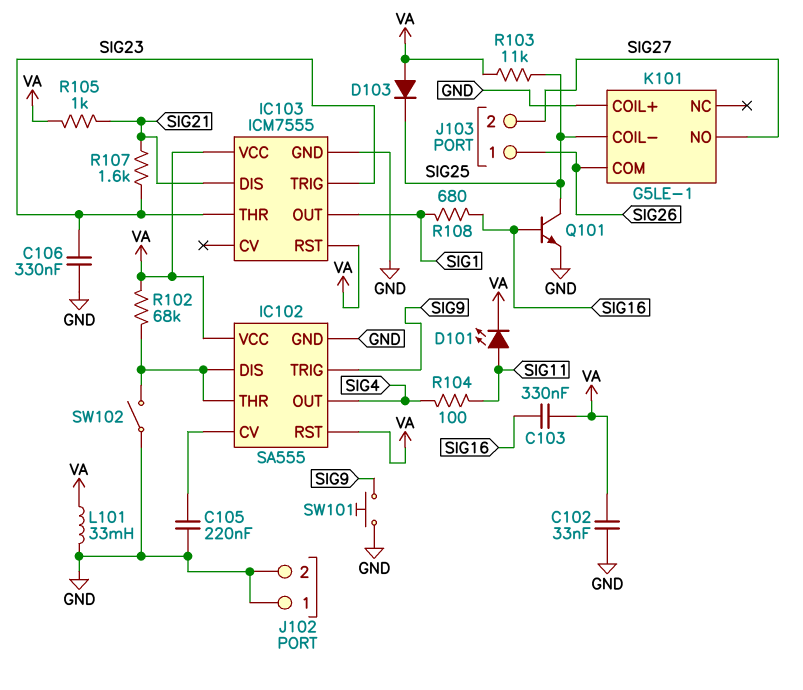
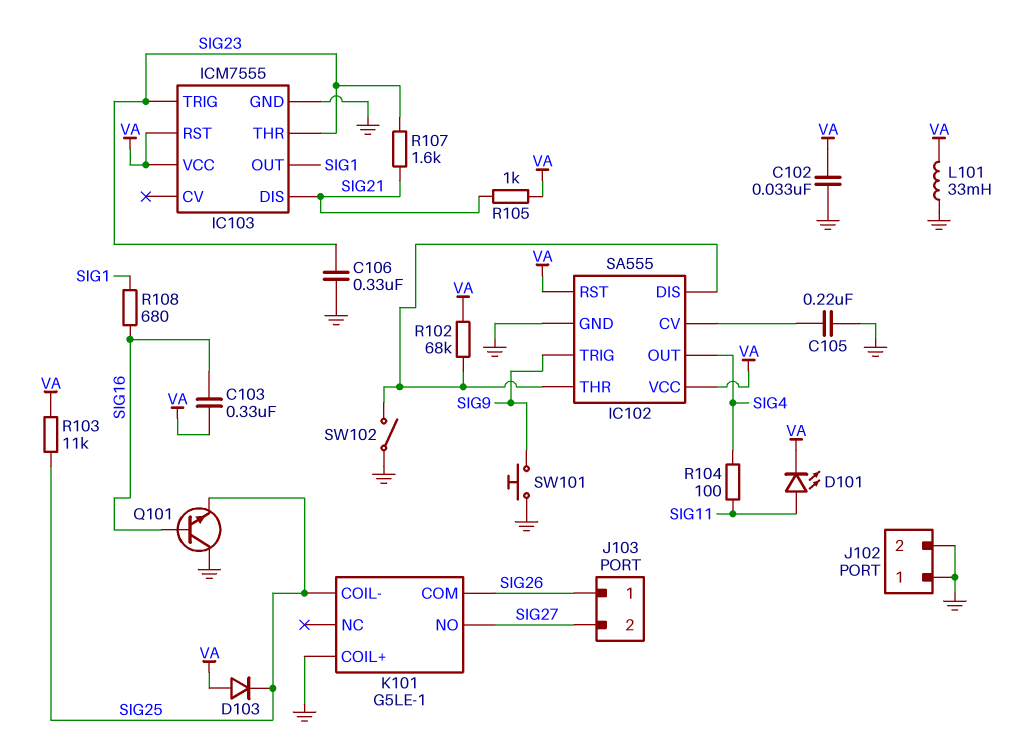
Q101: NPN (B SIG16, C SIG25, E GND) -> NPN (B SIG16, C GND, E SIG25)

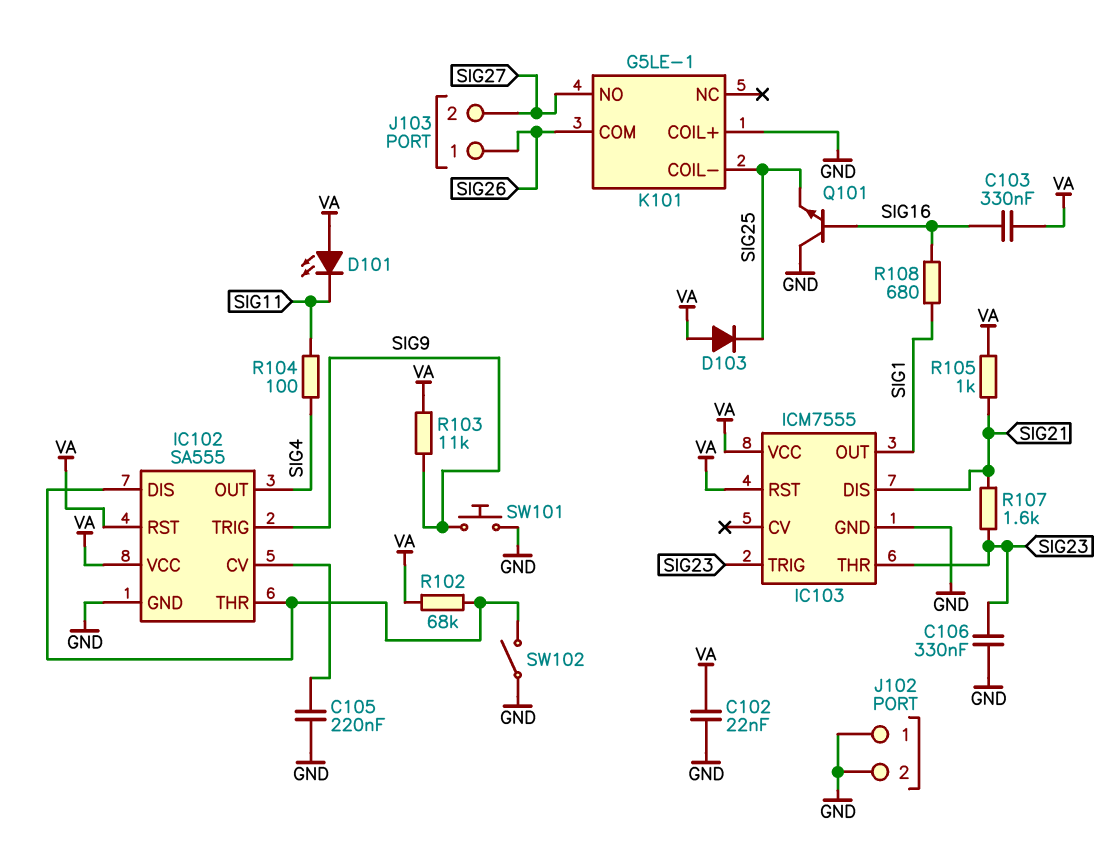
C102: 33nF (GND, VA) -> 22nF (GND, VA)
D101: LED (A SIG11, K VA) -> LED (A VA, K SIG11)
L101: 33mH (GND, VA) -> none
R103: 11k (SIG25, VA) -> 11k (SIG9, VA)

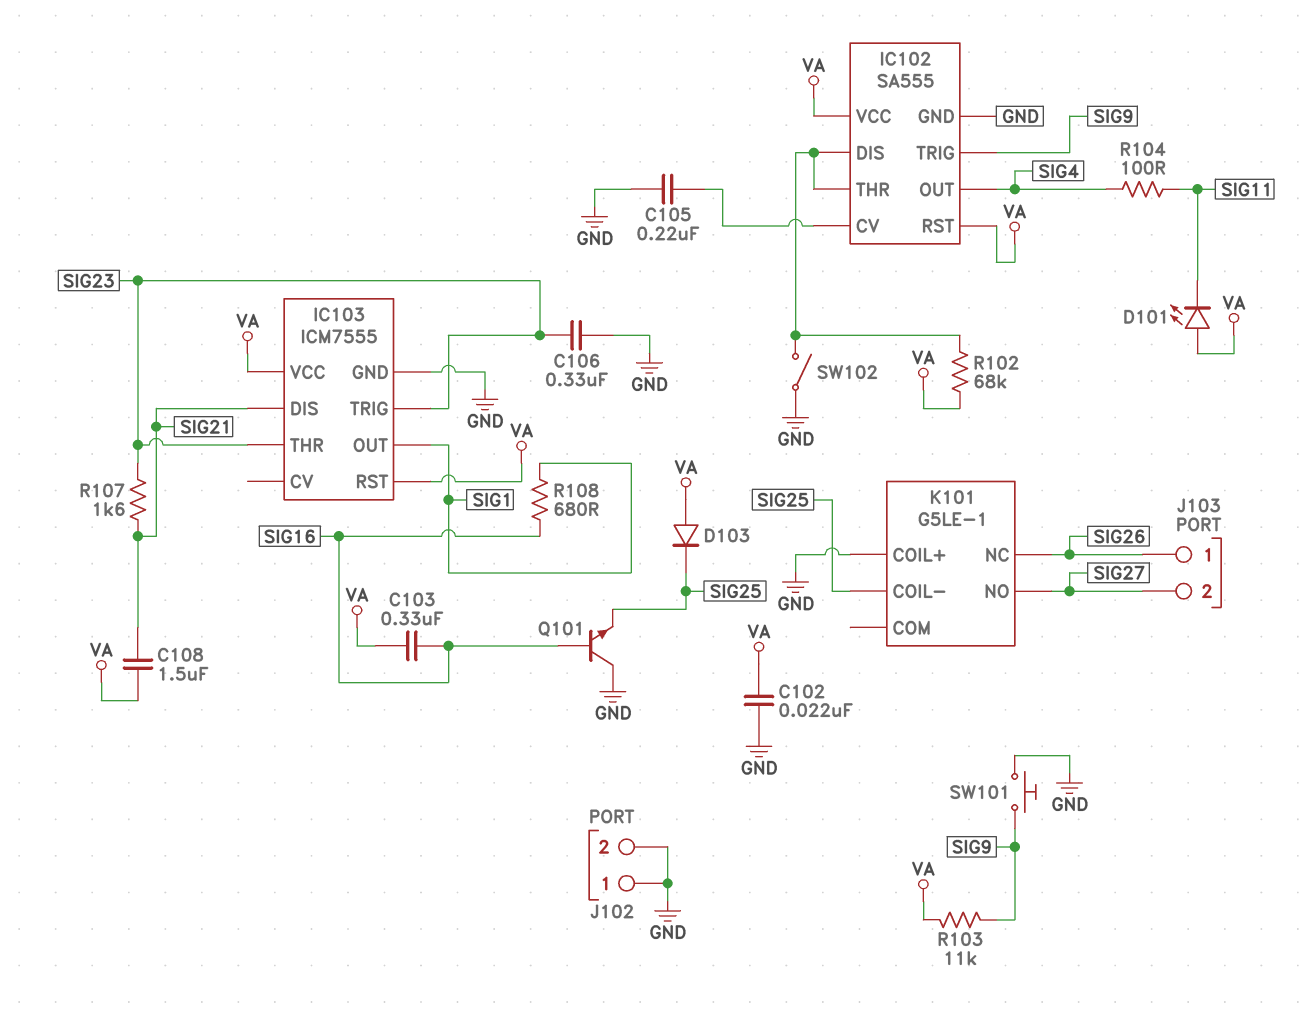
C108: none -> 1.5uF (SIG21, VA)
K101 pin COM: SIG26 -> none
K101 pin NC: none -> SIG26
R105: 1k (SIG21, VA) -> none

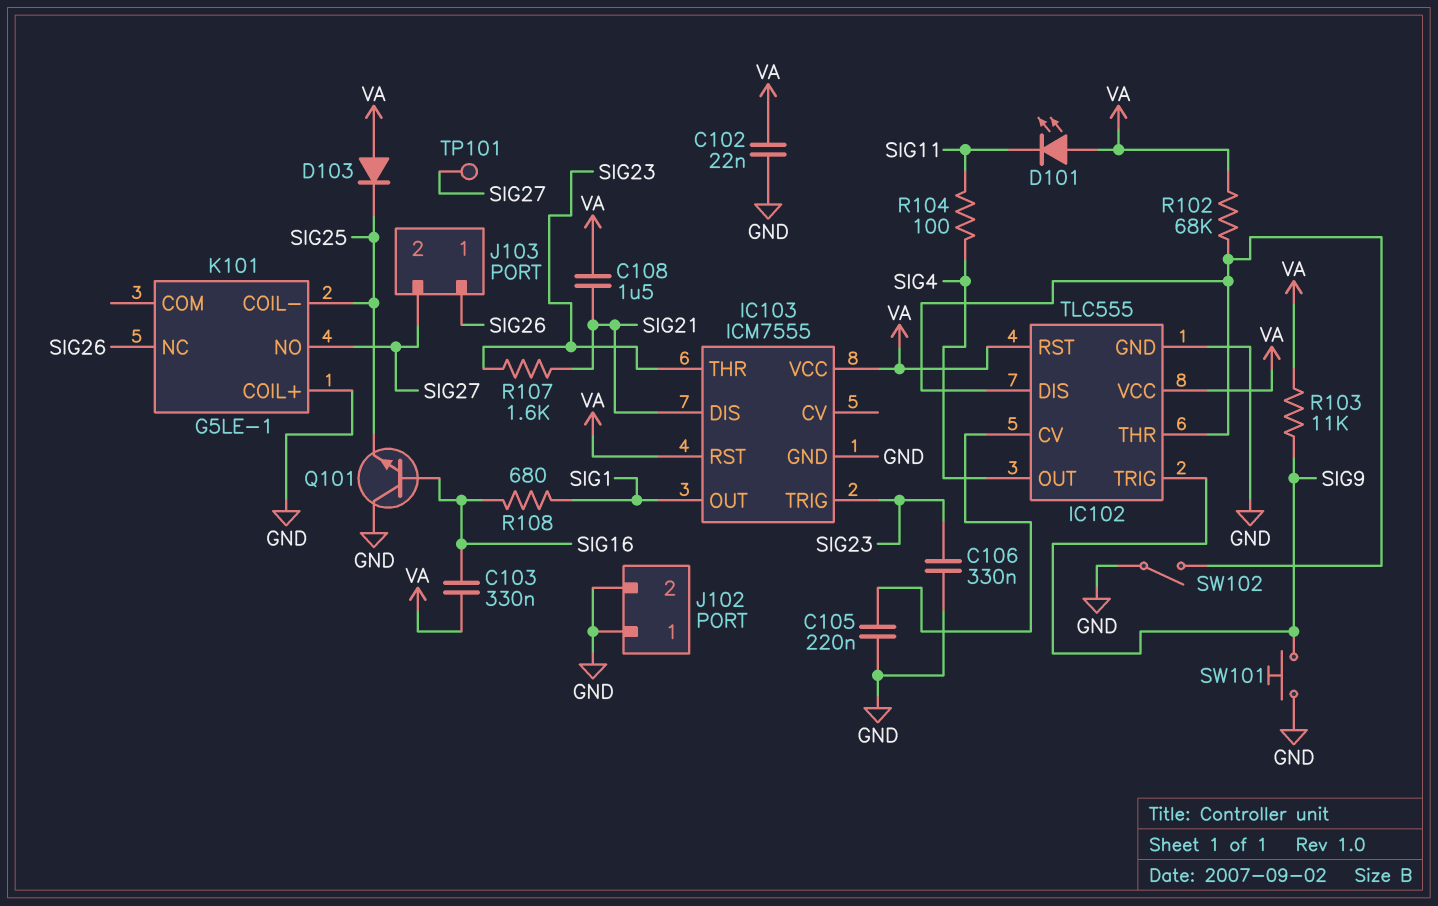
IC102: SA555 -> TLC555
TP101: none -> test point (SIG27)

